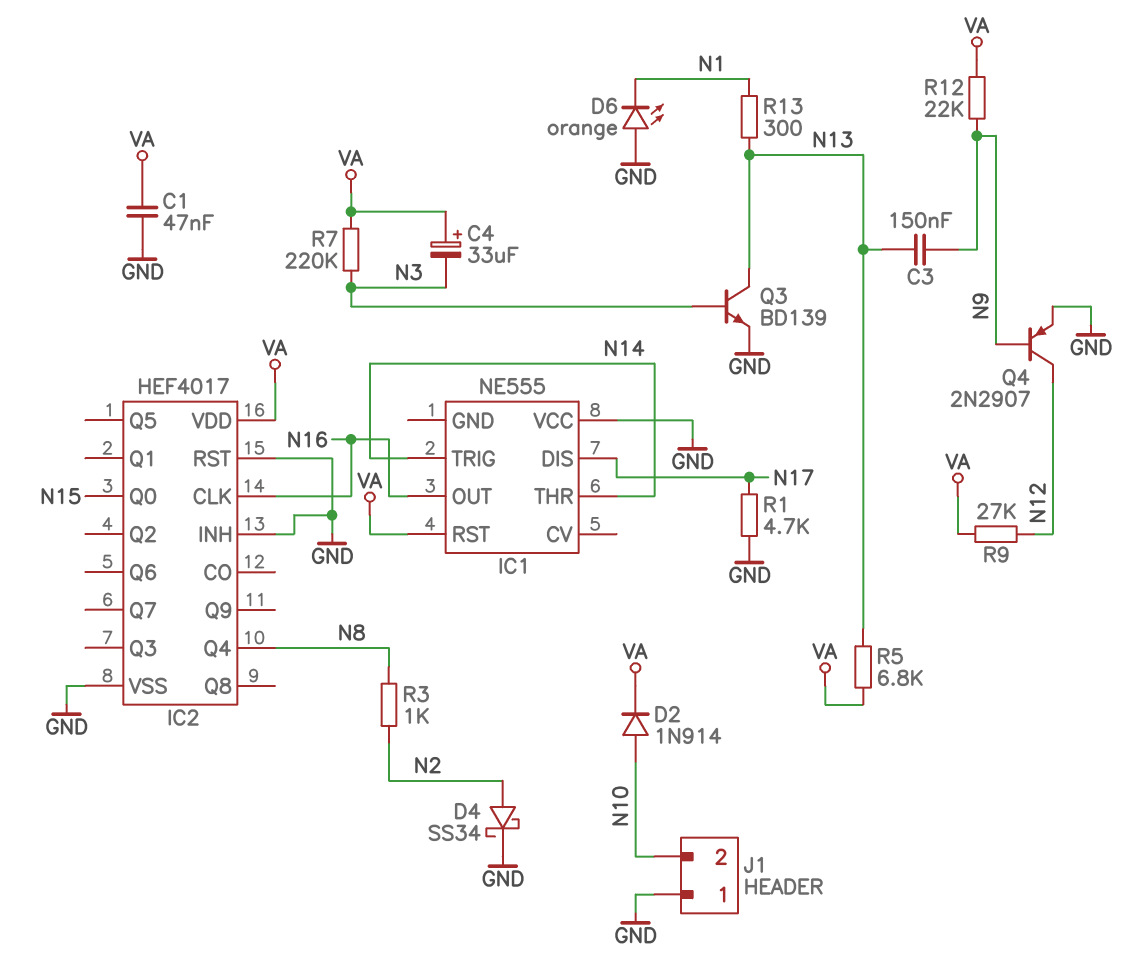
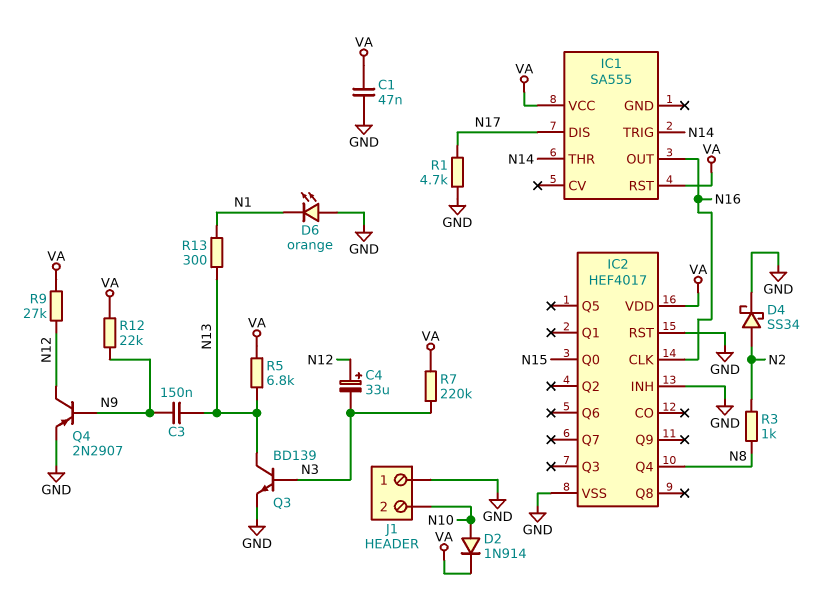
C4: 33uF (plus VA, minus N3) -> 33uF (plus N12, minus N3)
IC1: NE555 -> SA555
IC1 pin VCC: GND -> VA

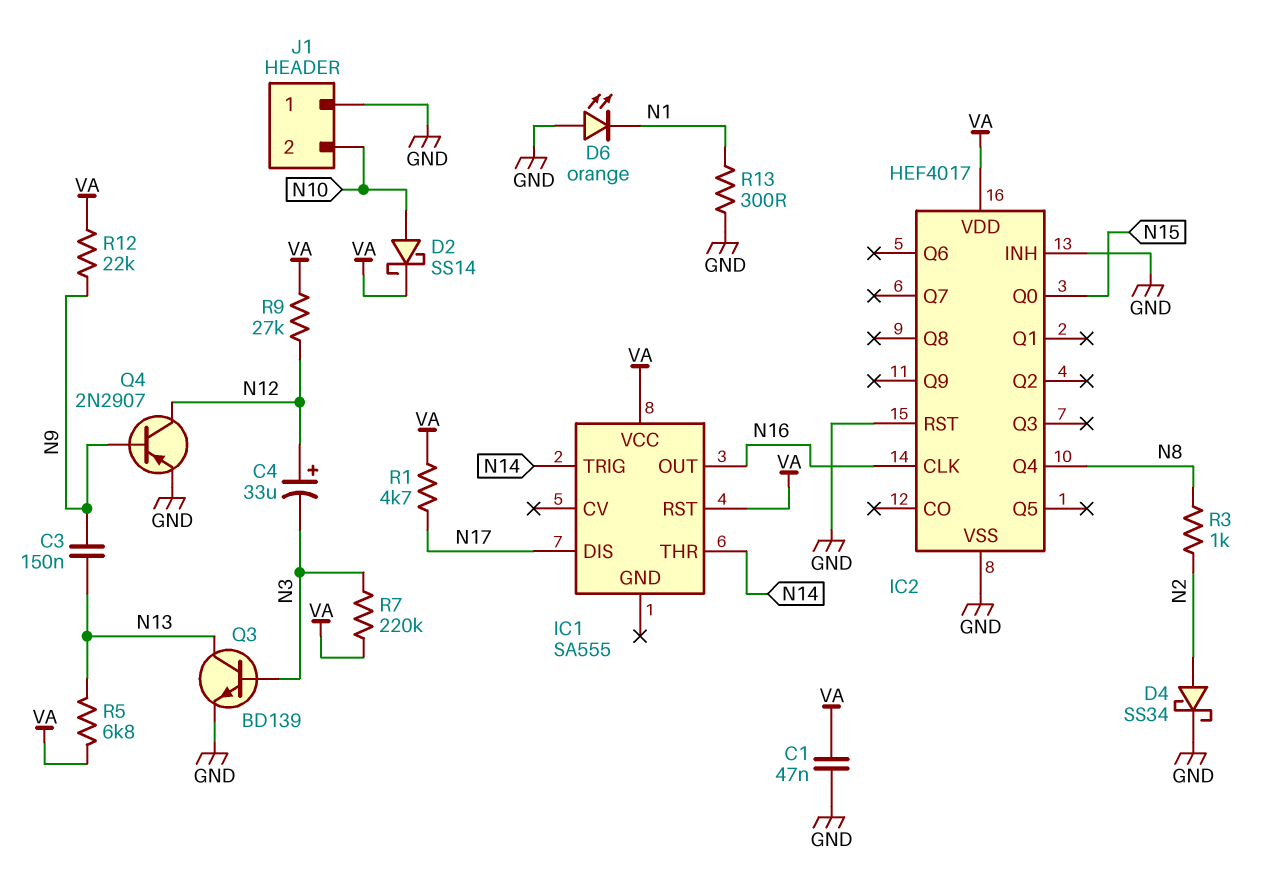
D2: diode 1N914 (A N10, K VA) -> schottky SS14 (A N10, K VA)
R1: 4.7k (GND, N17) -> 4.7k (N17, VA)
R13: 300 (N1, N13) -> 300 (GND, N1)

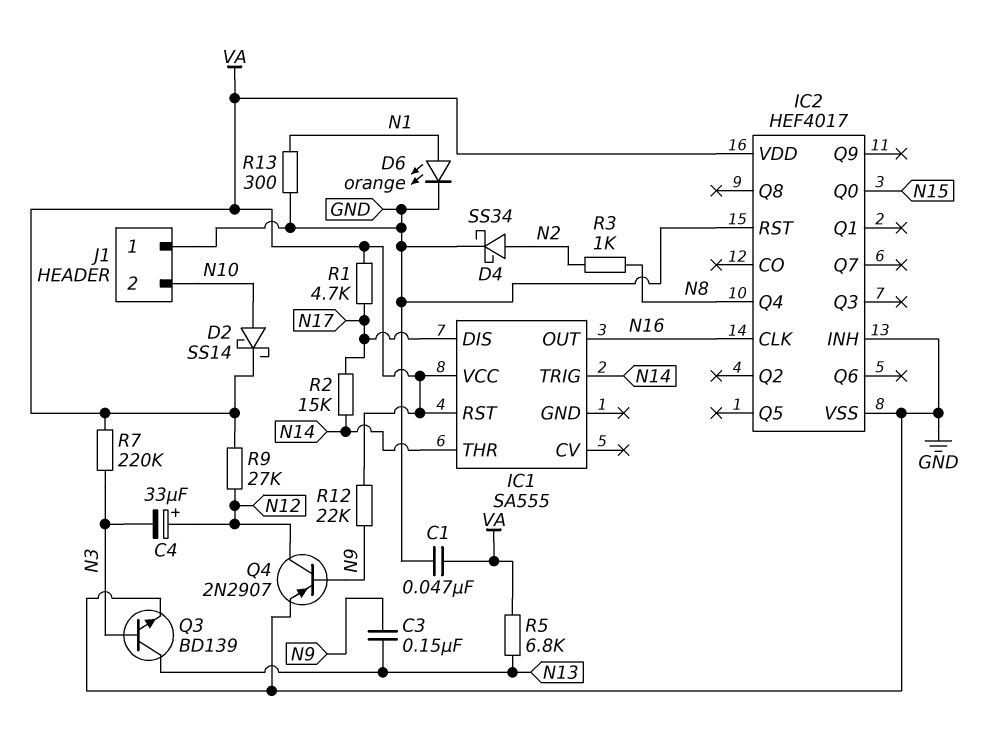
D6: LED orange (A GND, K N1) -> LED orange (A N1, K GND)
R2: none -> 15k (N14, N17)

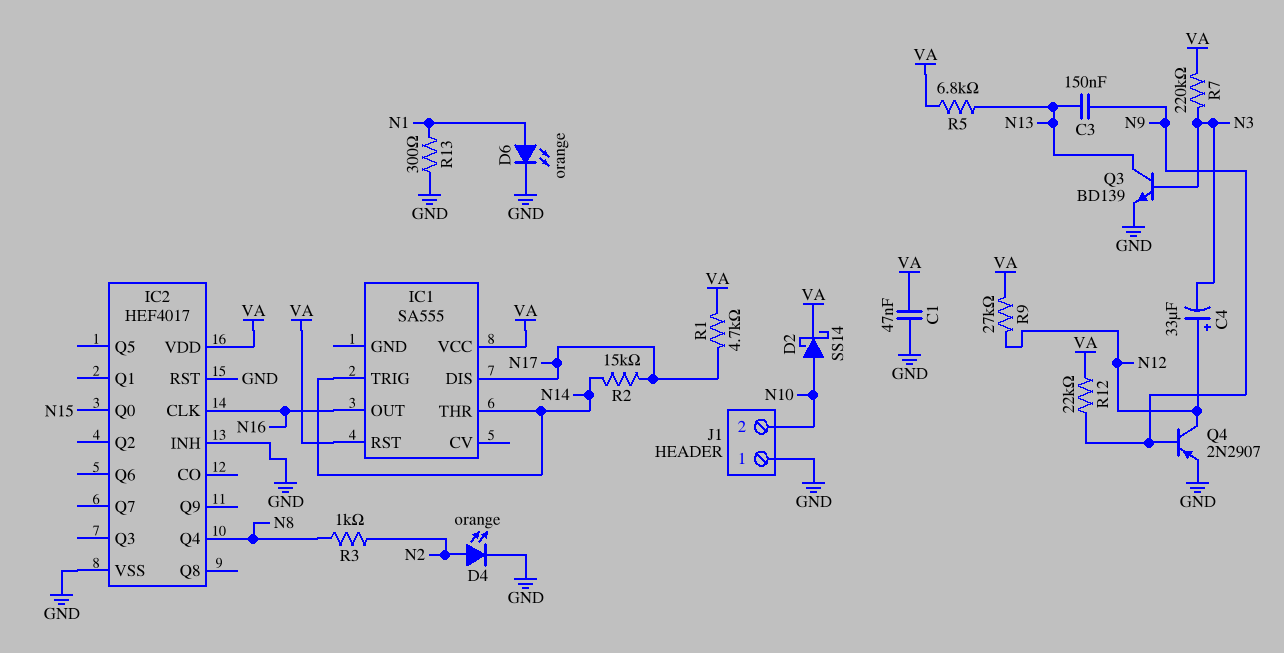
D4: schottky SS34 (A N2, K GND) -> LED orange (A N2, K GND)

